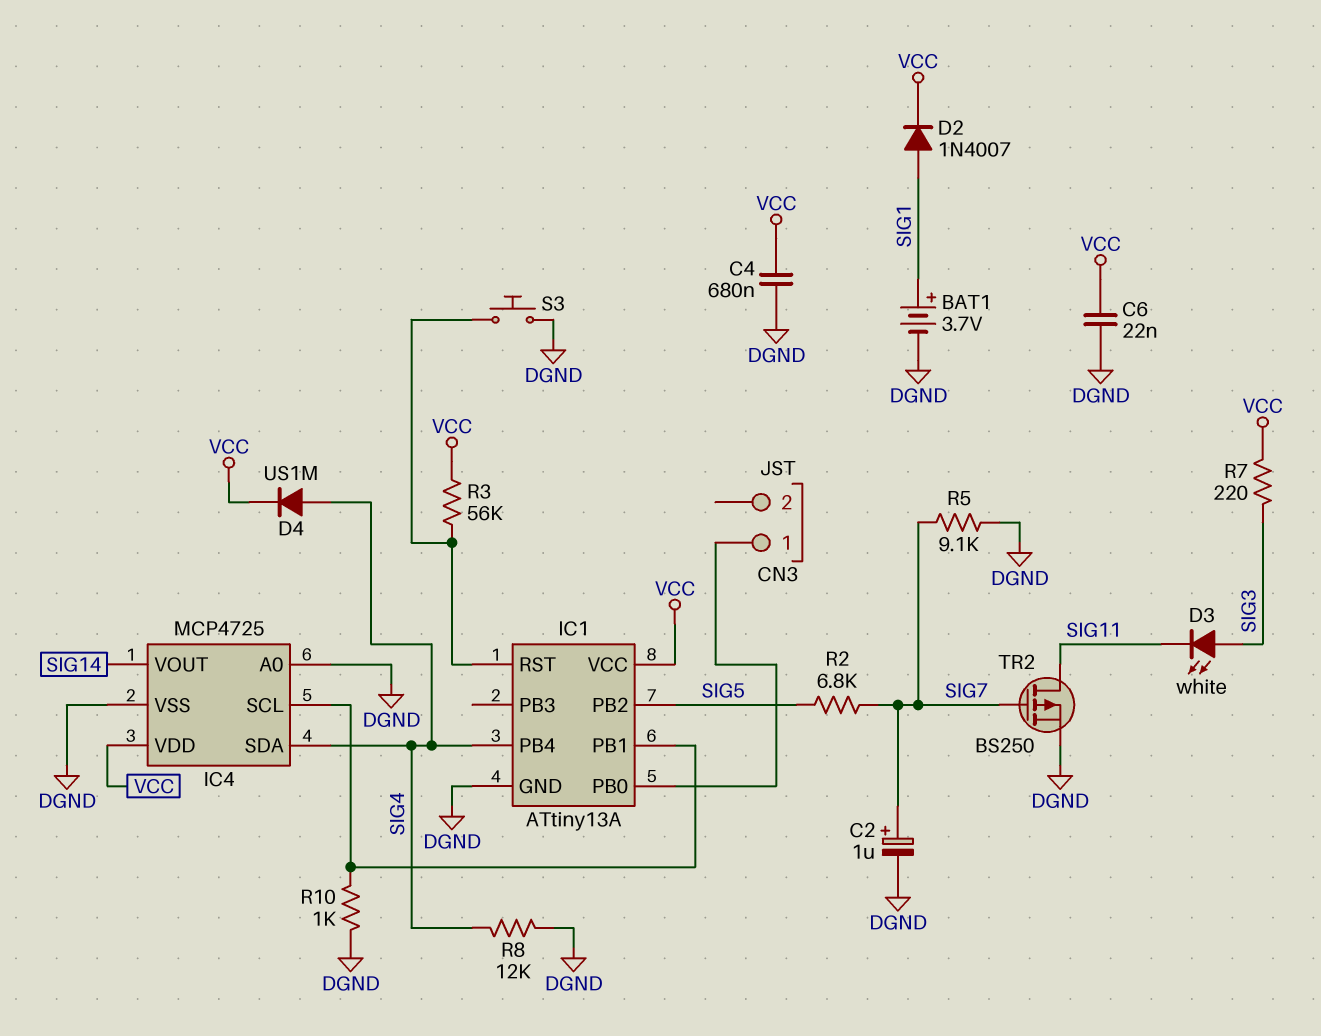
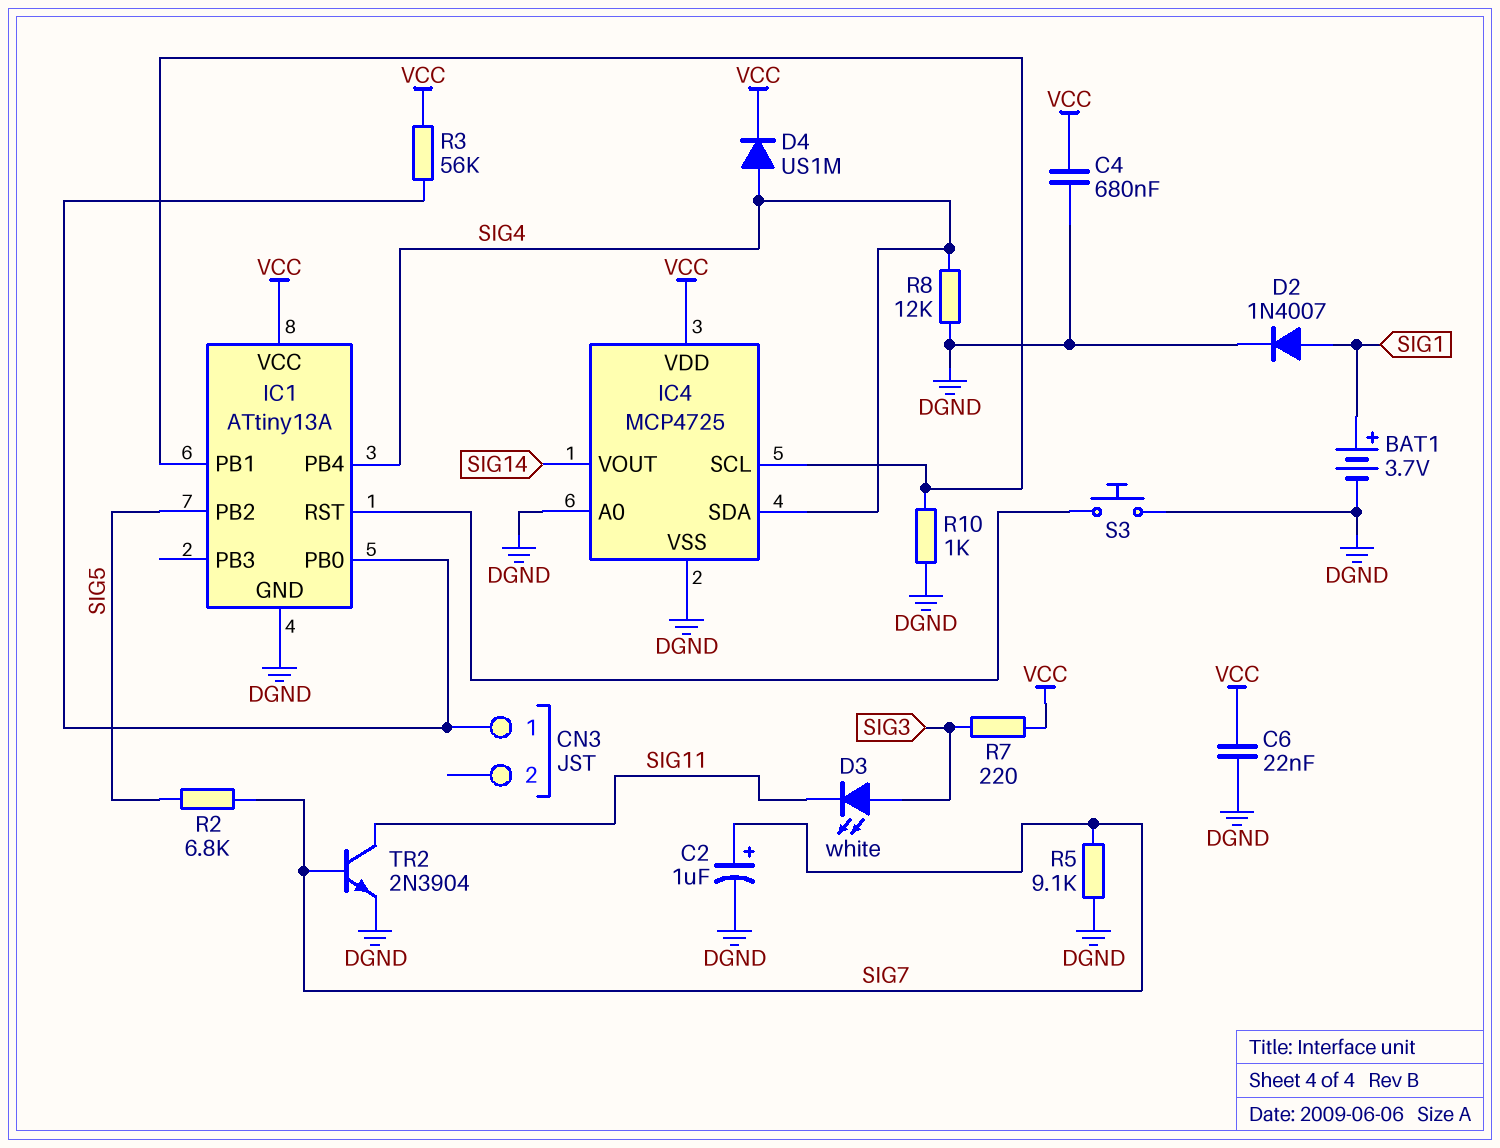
D2: diode 1N4007 (A SIG1, K VCC) -> diode 1N4007 (A SIG1, K DGND)
R3: 56k (IC1/RST, VCC) -> 56k (CN3/1, VCC)
TR2: PMOS BS250 (G SIG7, D SIG11, S DGND) -> NPN 2N3904 (B SIG7, C SIG11, E DGND)

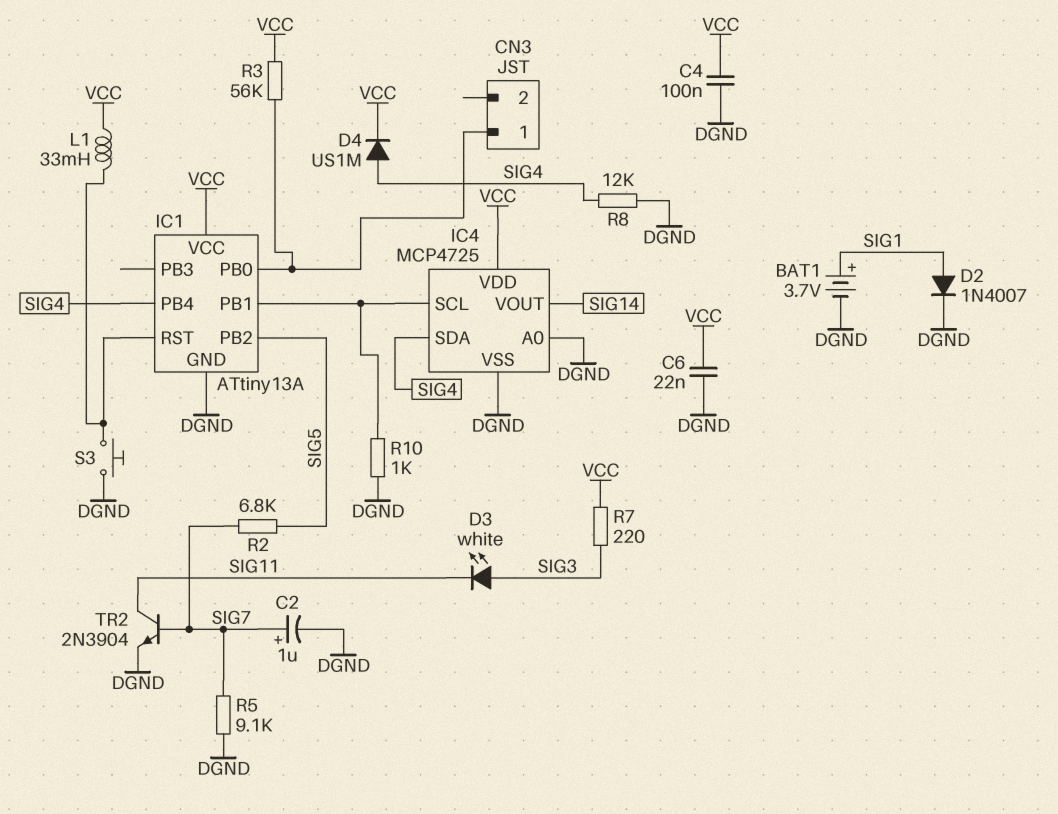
C4: 680nF (DGND, VCC) -> 100nF (DGND, VCC)
L1: none -> 33mH (IC1/RST, VCC)

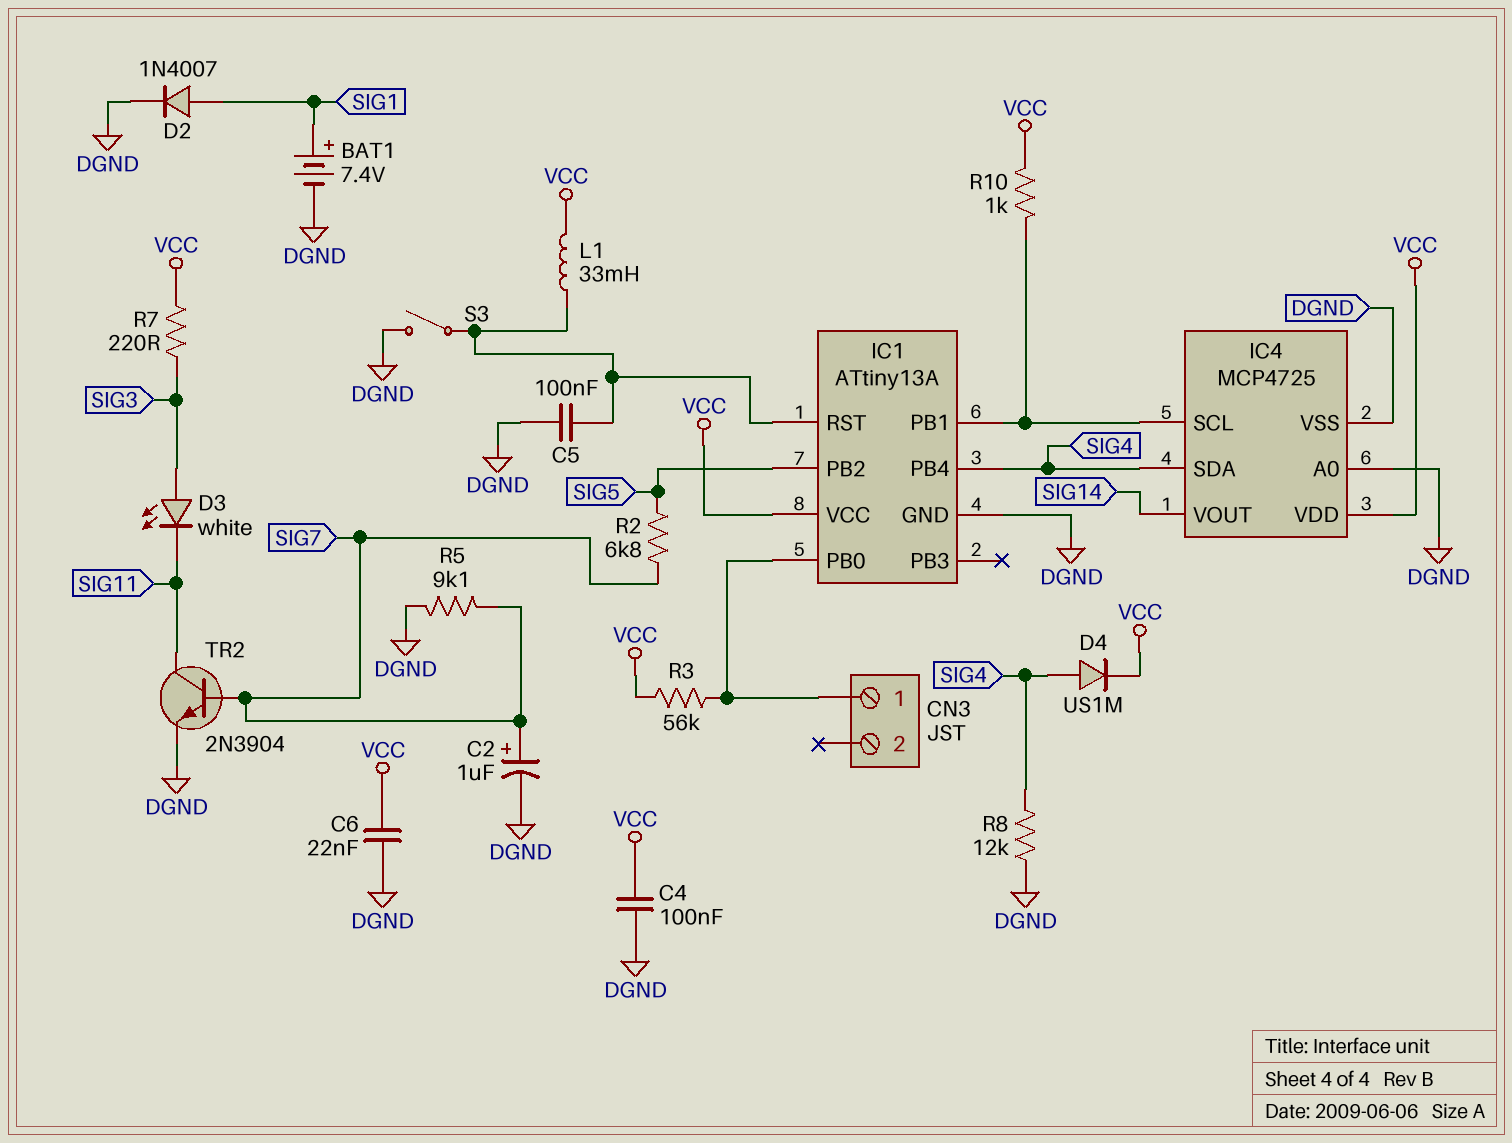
BAT1: 3.7V (plus SIG1, minus DGND) -> 7.4V (plus SIG1, minus DGND)
C5: none -> 100nF (DGND, IC1/RST)
R10: 1k (DGND, IC1/PB1) -> 1k (IC1/PB1, VCC)
S3: button (DGND, IC1/RST) -> switch (DGND, IC1/RST)

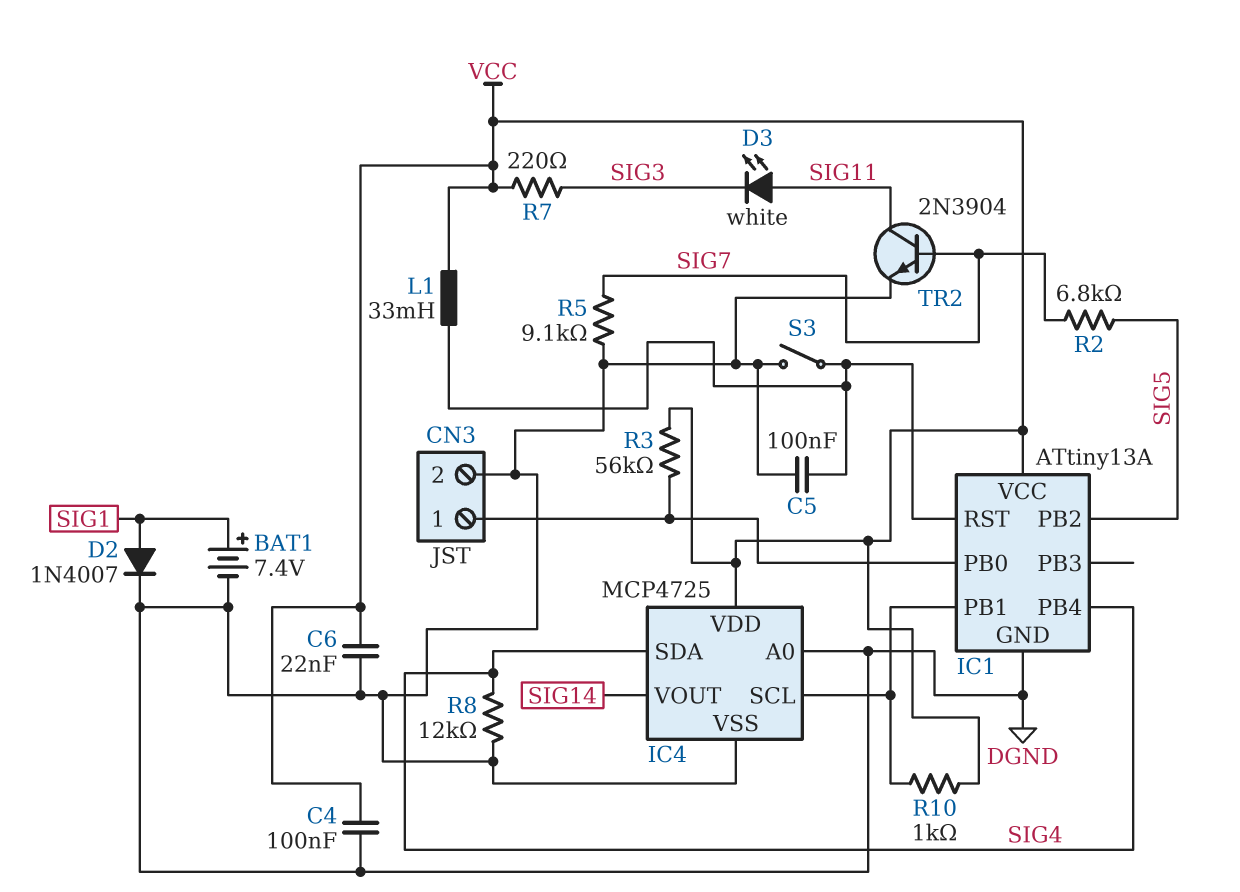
C2: 1uF (plus SIG7, minus DGND) -> none
CN3 pin 2: none -> DGND
D3: LED white (A SIG3, K SIG11) -> LED white (A SIG11, K SIG3)
D4: diode US1M (A SIG4, K VCC) -> none

